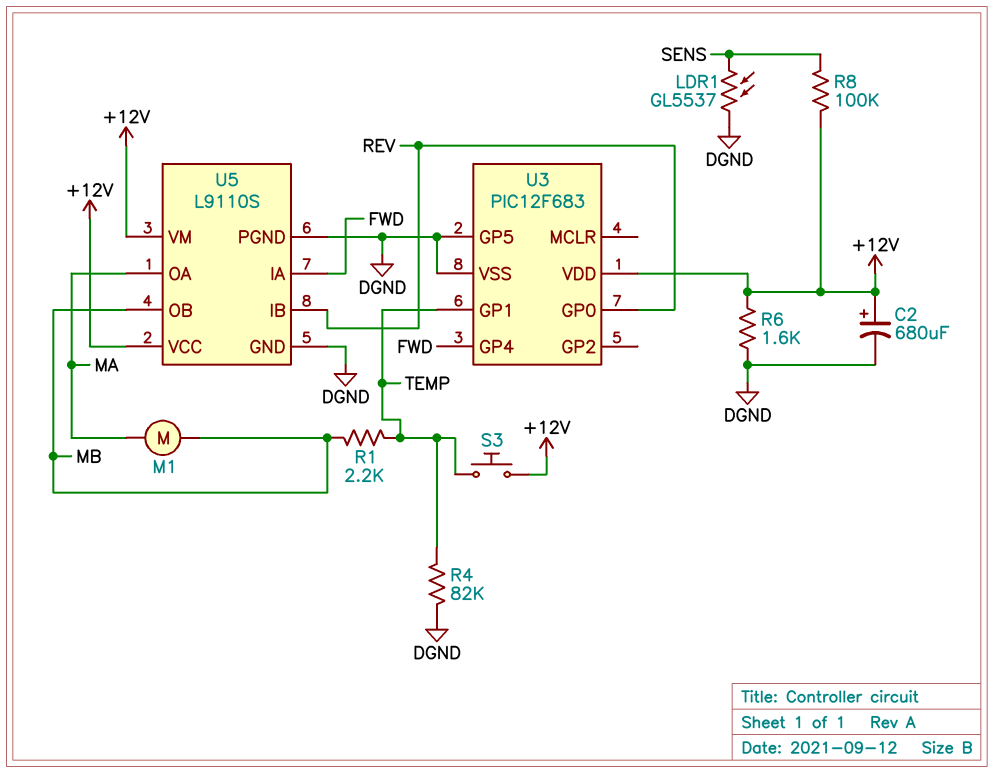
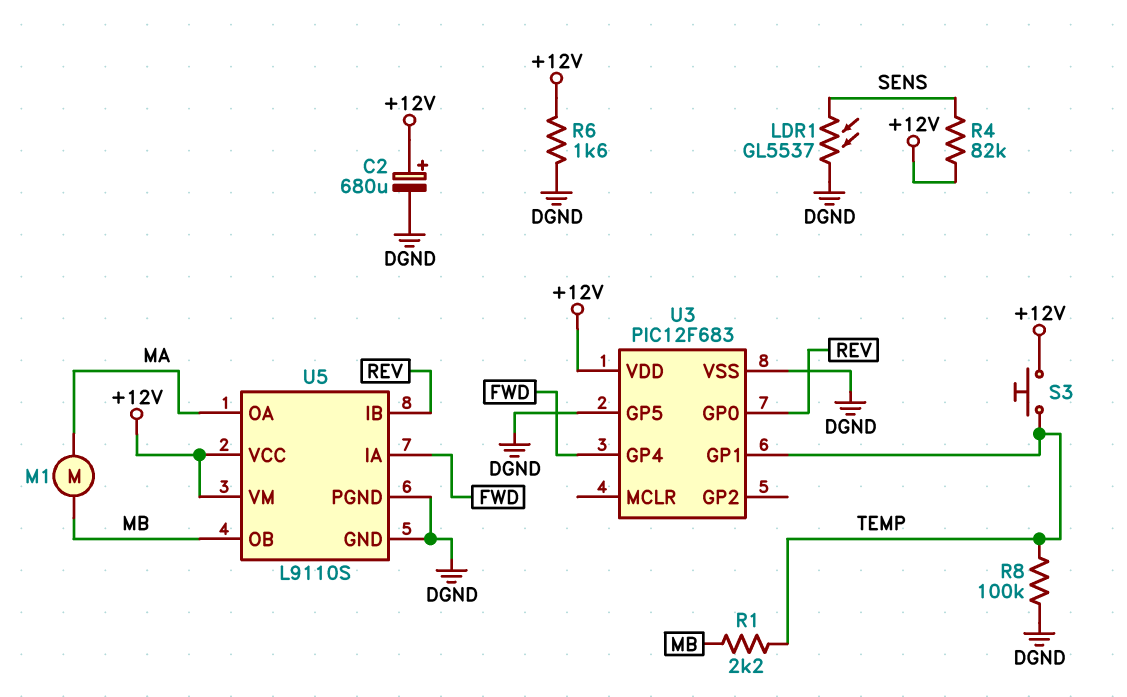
R4: 82k (DGND, TEMP) -> 82k (+12V, SENS)
R8: 100k (+12V, SENS) -> 100k (DGND, TEMP)

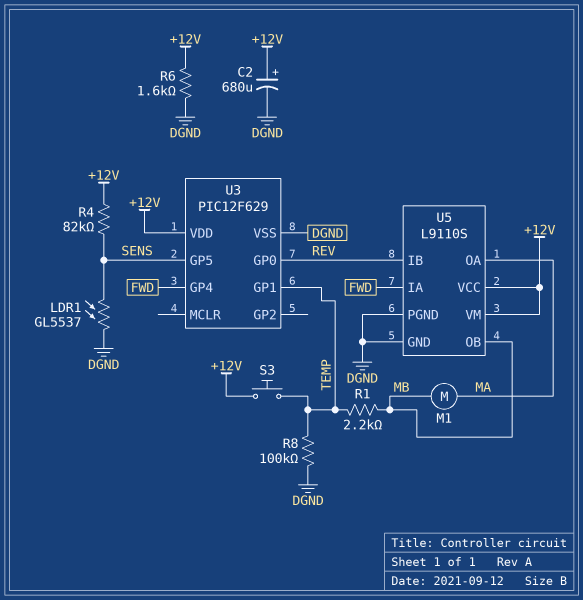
U3: PIC12F683 -> PIC12F629
U3 pin GP5: DGND -> SENS

